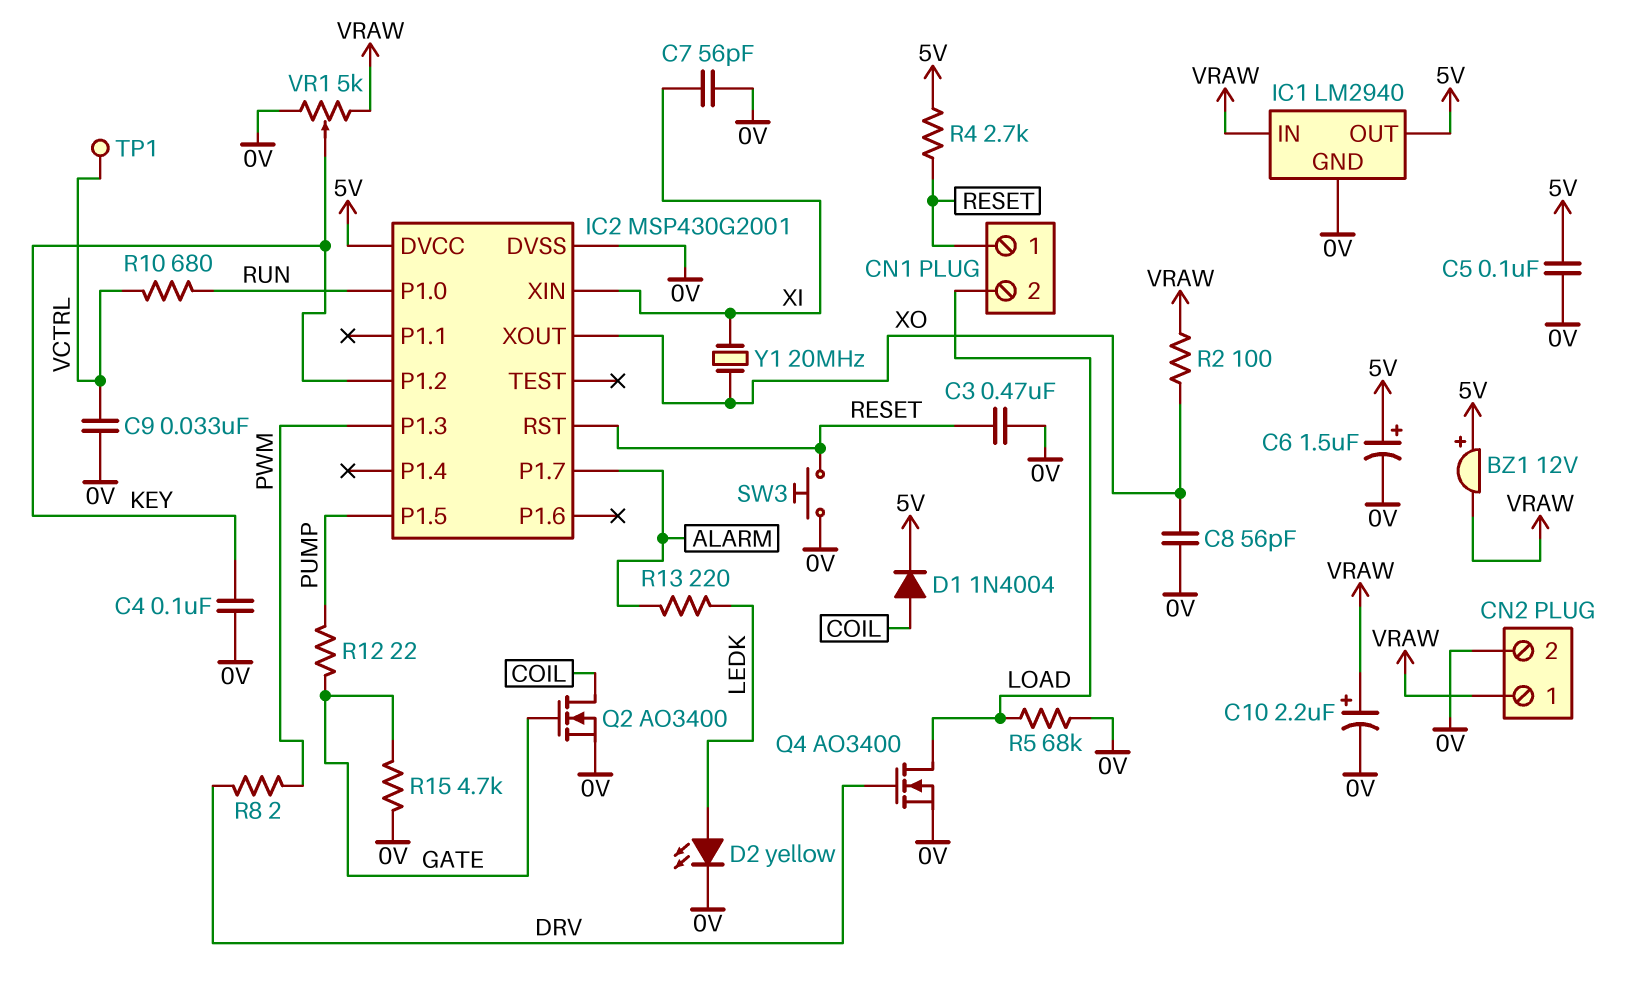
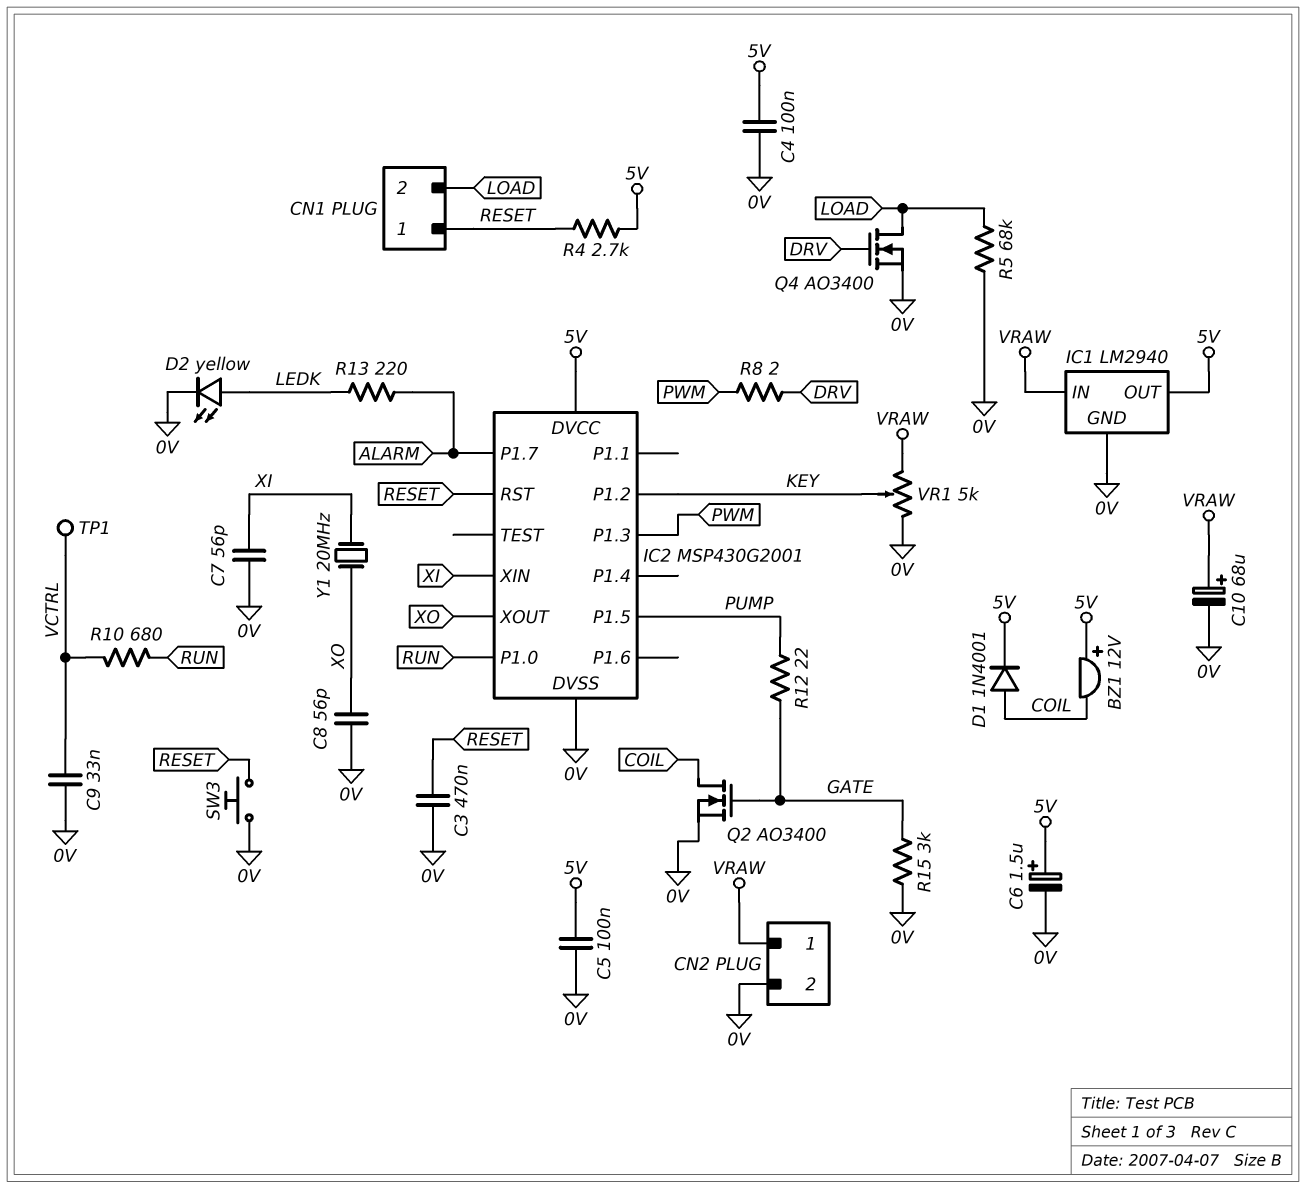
BZ1: buzzer 12V (plus 5V, minus VRAW) -> buzzer 12V (plus 5V, minus COIL)
C4: 100nF (0V, KEY) -> 100nF (0V, 5V)
C10: 2.2uF (plus VRAW, minus 0V) -> 68uF (plus VRAW, minus 0V)
D1: diode 1N4004 (A COIL, K 5V) -> diode 1N4001 (A COIL, K 5V)
R2: 100 (VRAW, XO) -> none
R15: 4.7k (0V, GATE) -> 3k (0V, GATE)

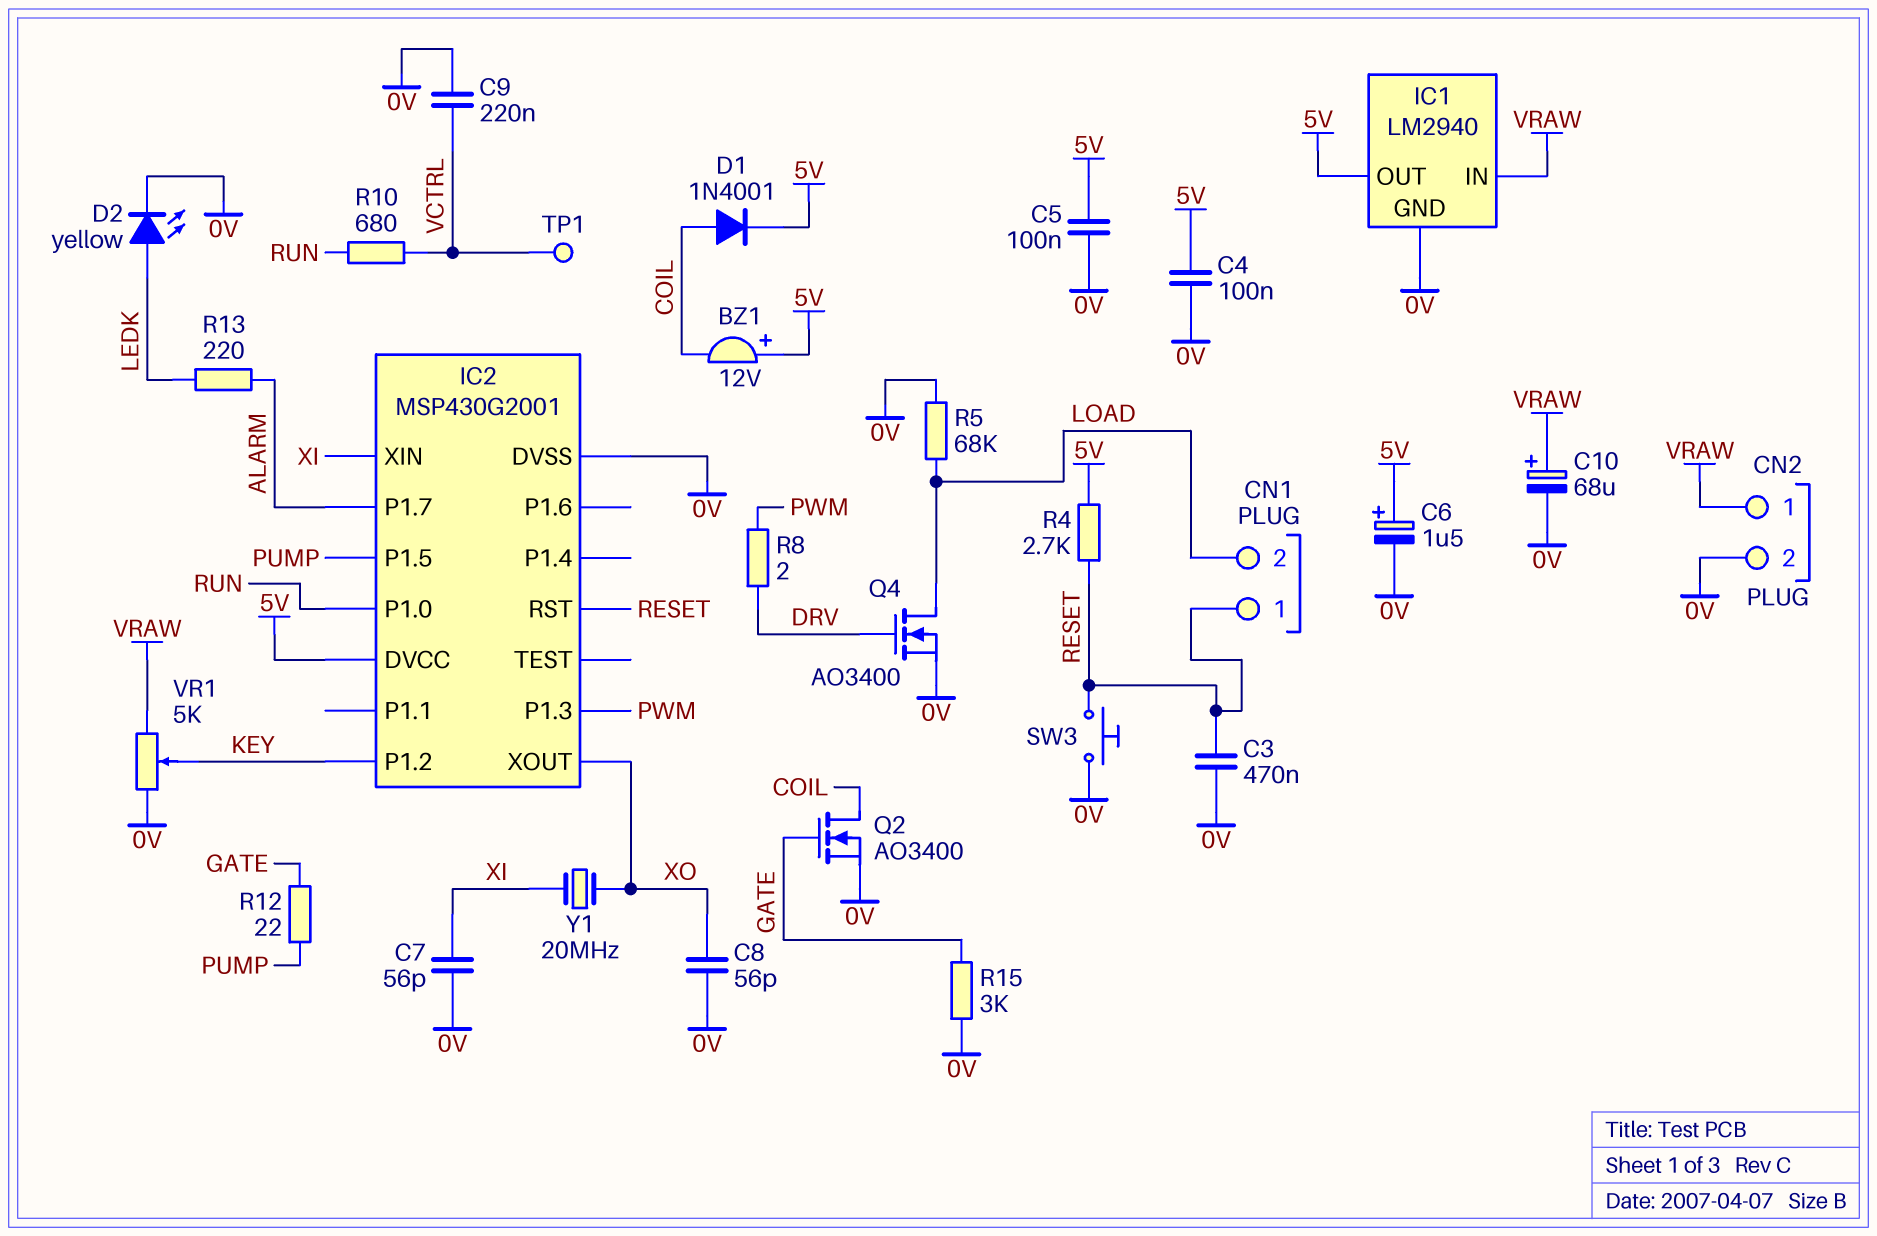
C9: 33nF (0V, VCTRL) -> 220nF (0V, VCTRL)

